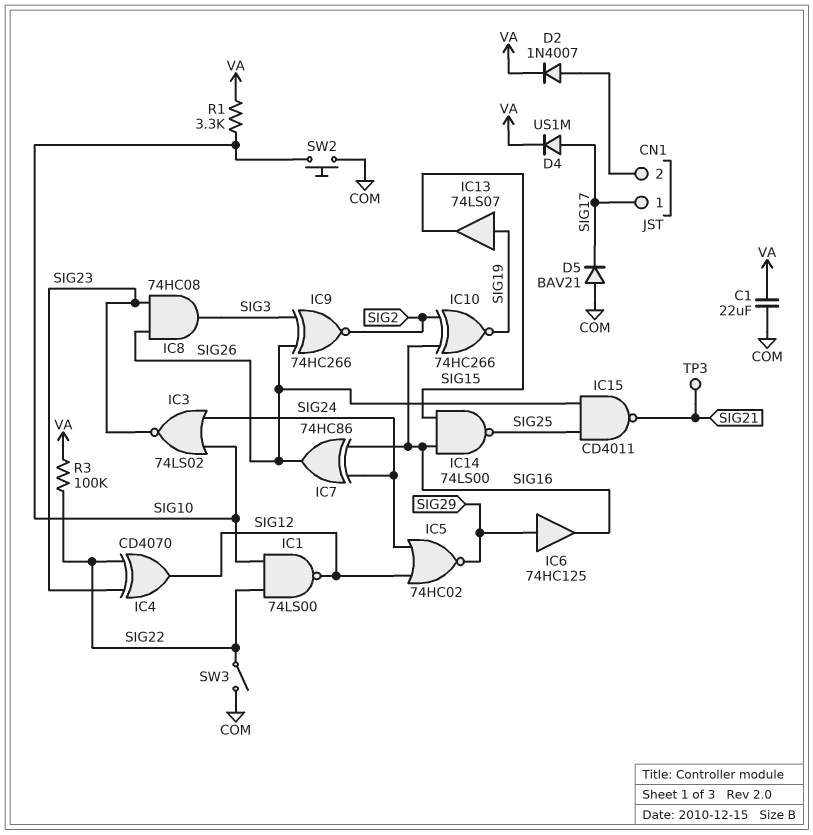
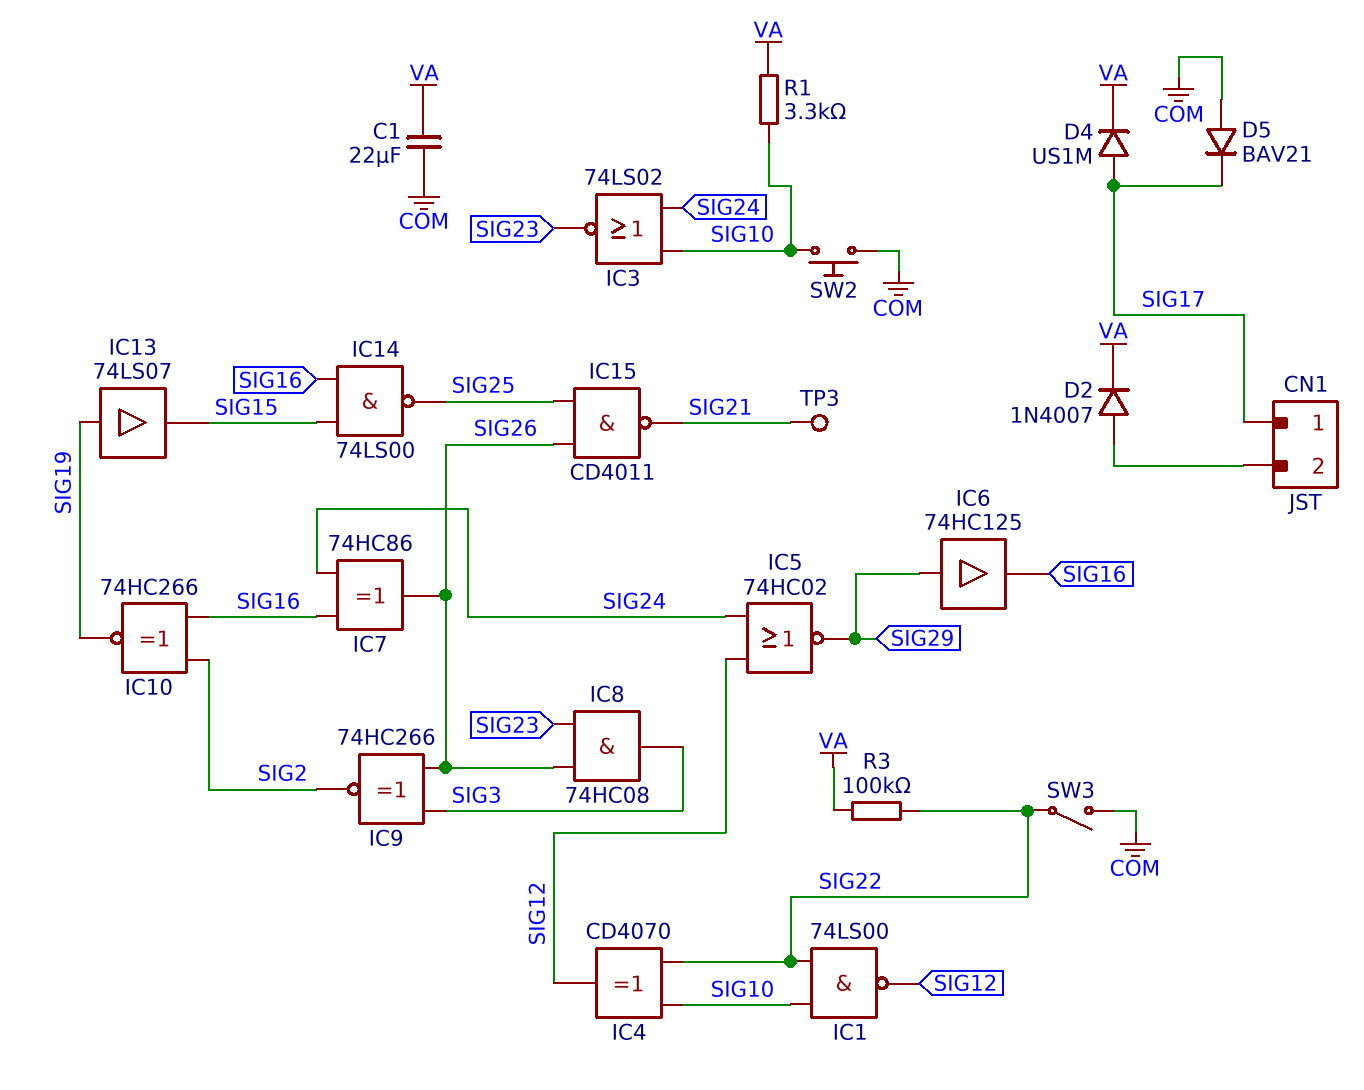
IC4: XOR CD4070 (in SIG22, in SIG23, out SIG12) -> XOR CD4070 (in SIG10, in SIG22, out SIG12)

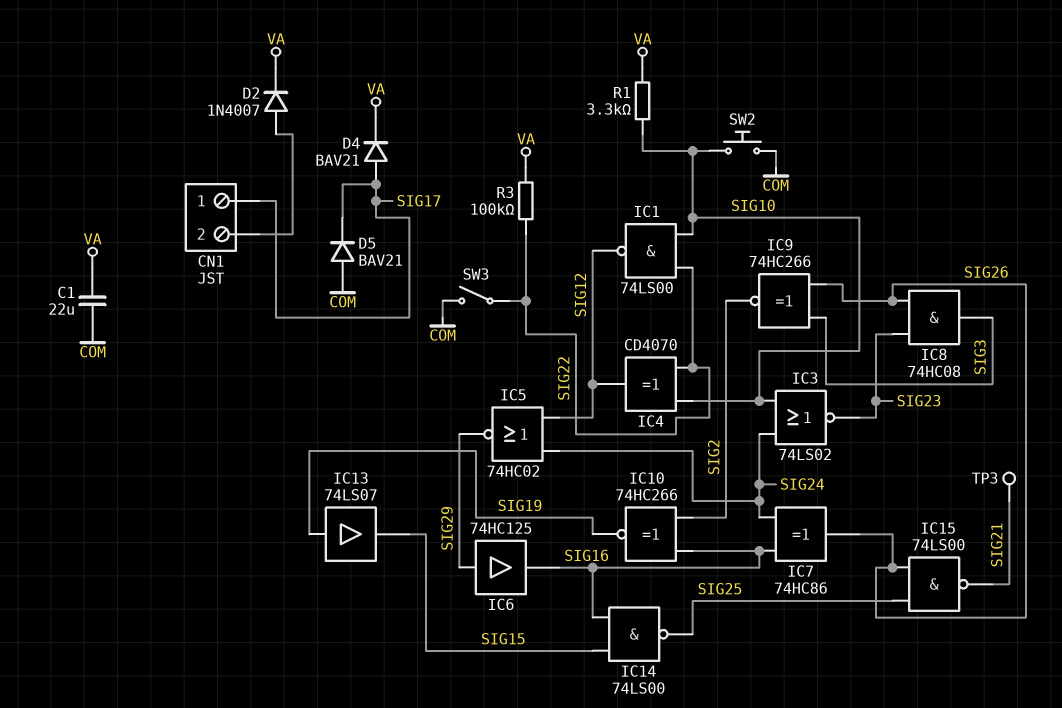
D4: diode US1M (A SIG17, K VA) -> diode BAV21 (A SIG17, K VA)
IC15: NAND CD4011 (in SIG25, in SIG26, out SIG21) -> NAND 74LS00 (in SIG25, in SIG26, out SIG21)

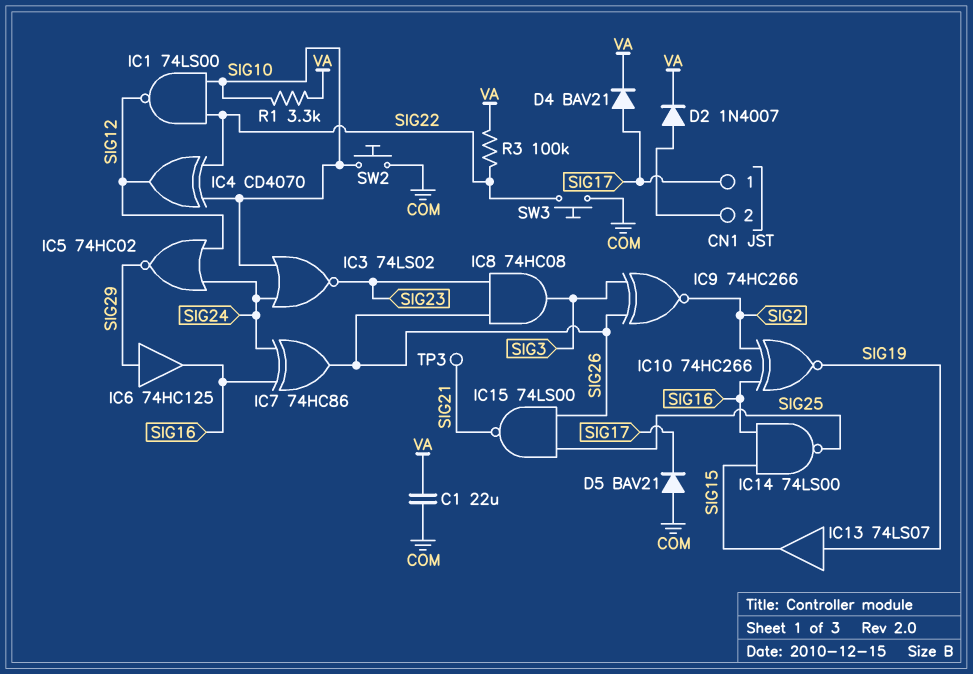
SW3: switch (COM, SIG22) -> button (COM, SIG22)

